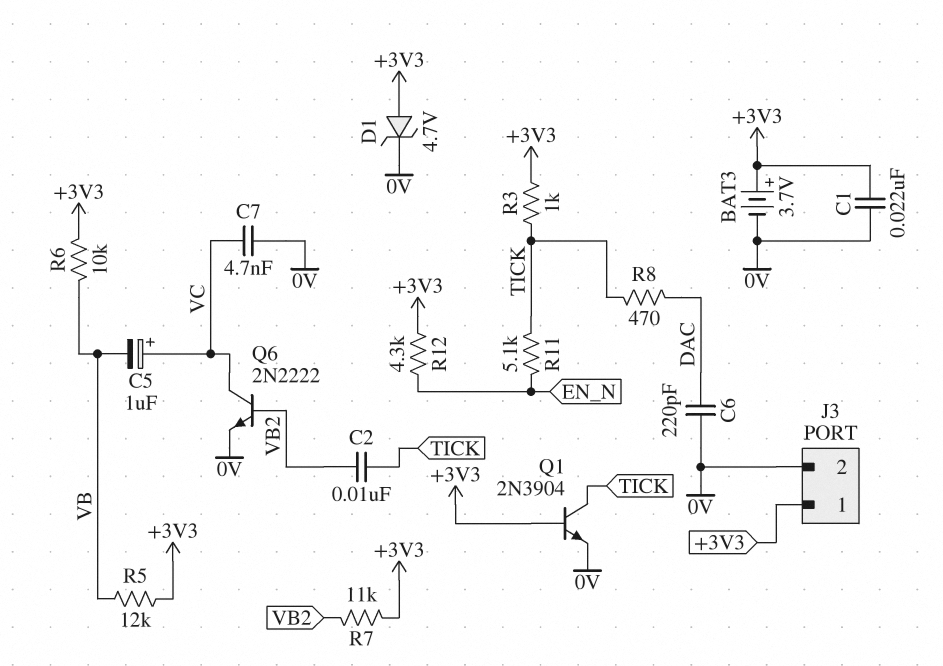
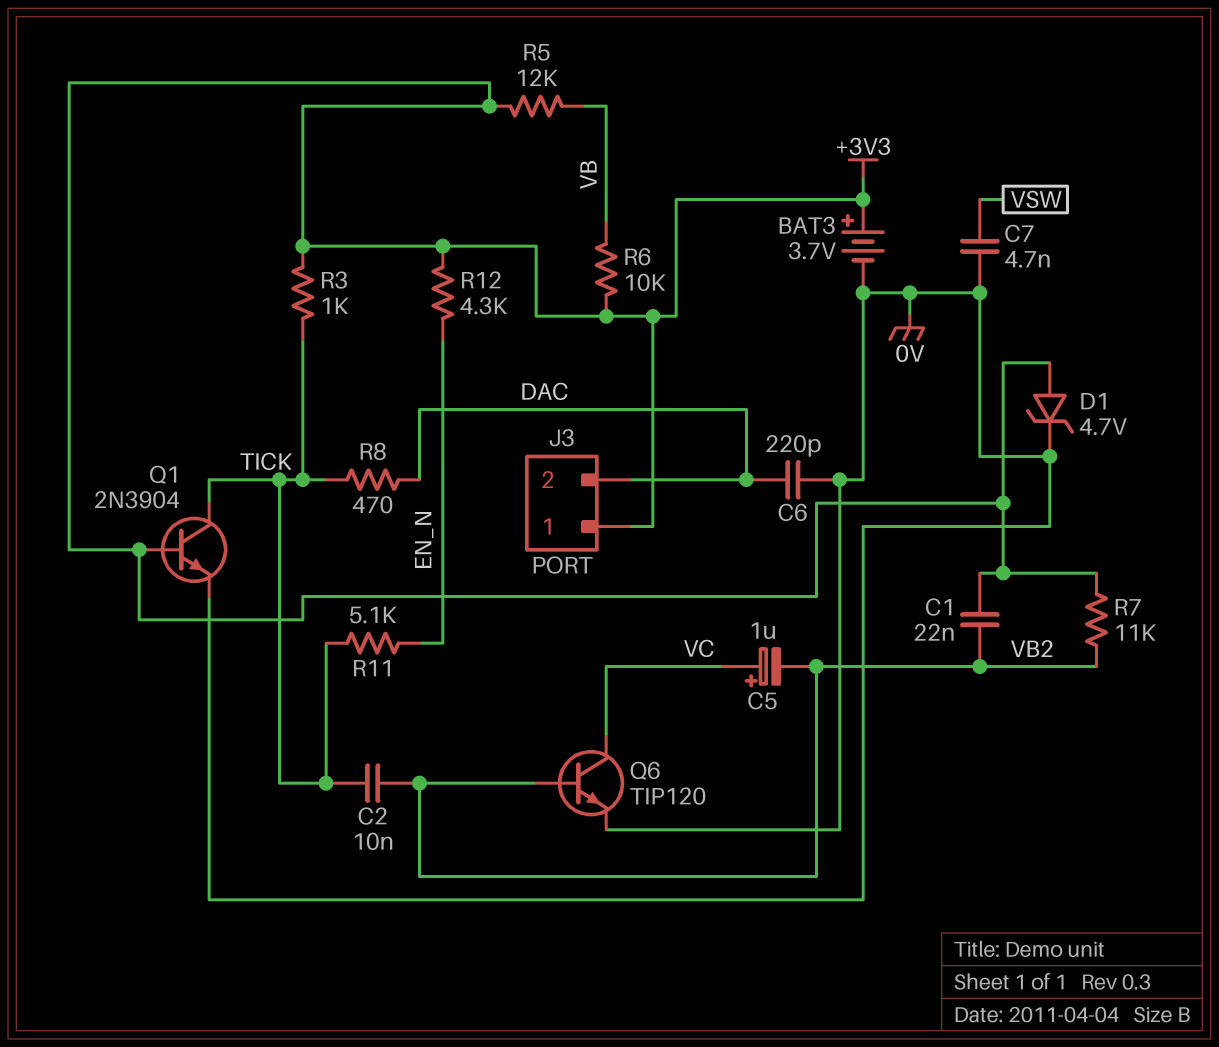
C1: 22nF (+3V3, 0V) -> 22nF (+3V3, VB2)
C5: 1uF (plus VC, minus VB) -> 1uF (plus VC, minus VB2)
C7: 4.7nF (0V, VC) -> 4.7nF (0V, VSW)
J3 pin 2: 0V -> DAC
Q6: NPN 2N2222 (B VB2, C VC, E 0V) -> NPN TIP120 (B VB2, C VC, E 0V)

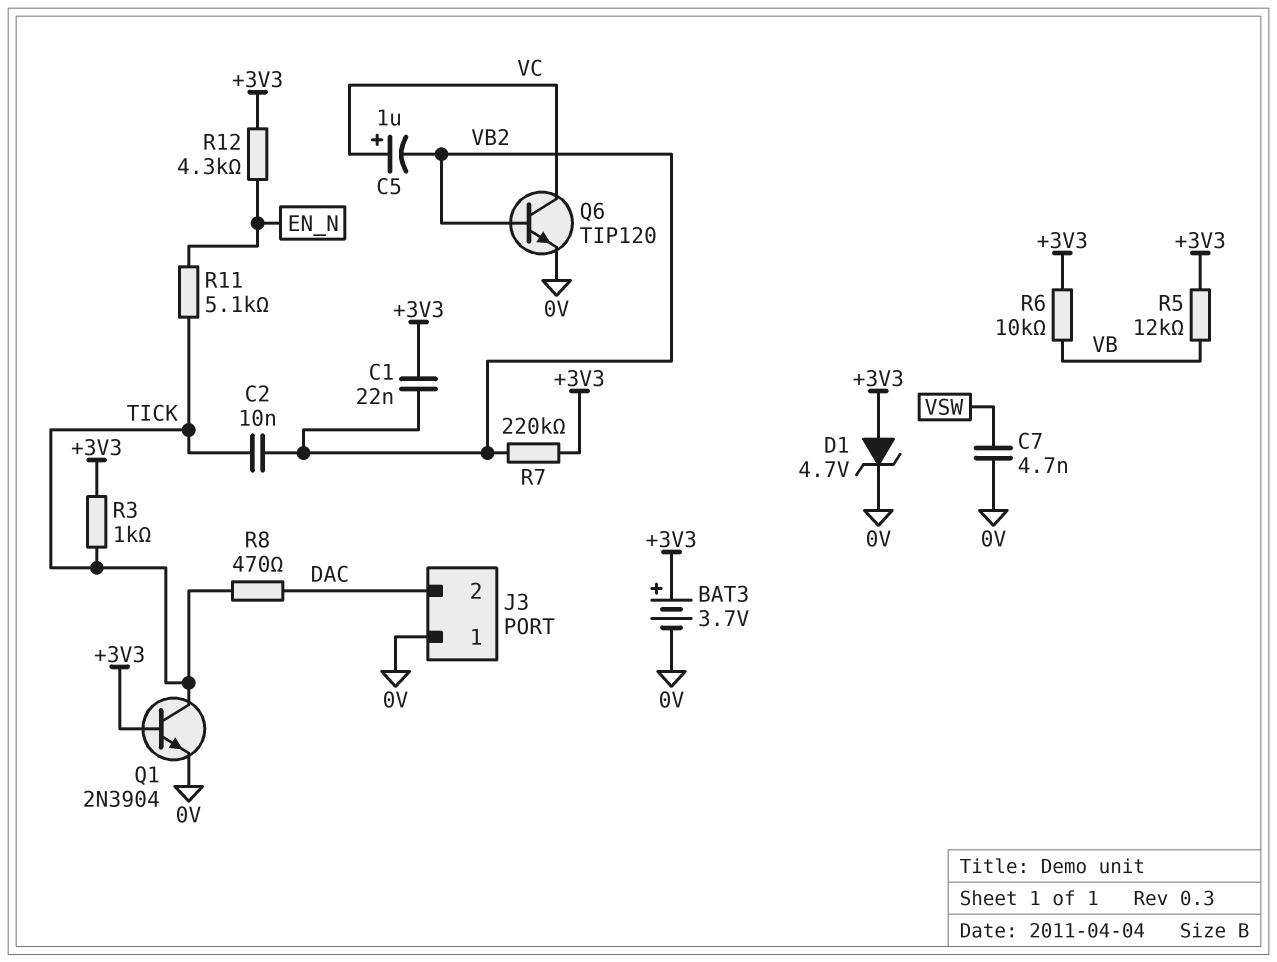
C6: 220pF (0V, DAC) -> none
J3 pin 1: +3V3 -> 0V
R7: 11k (+3V3, VB2) -> 220k (+3V3, VB2)

